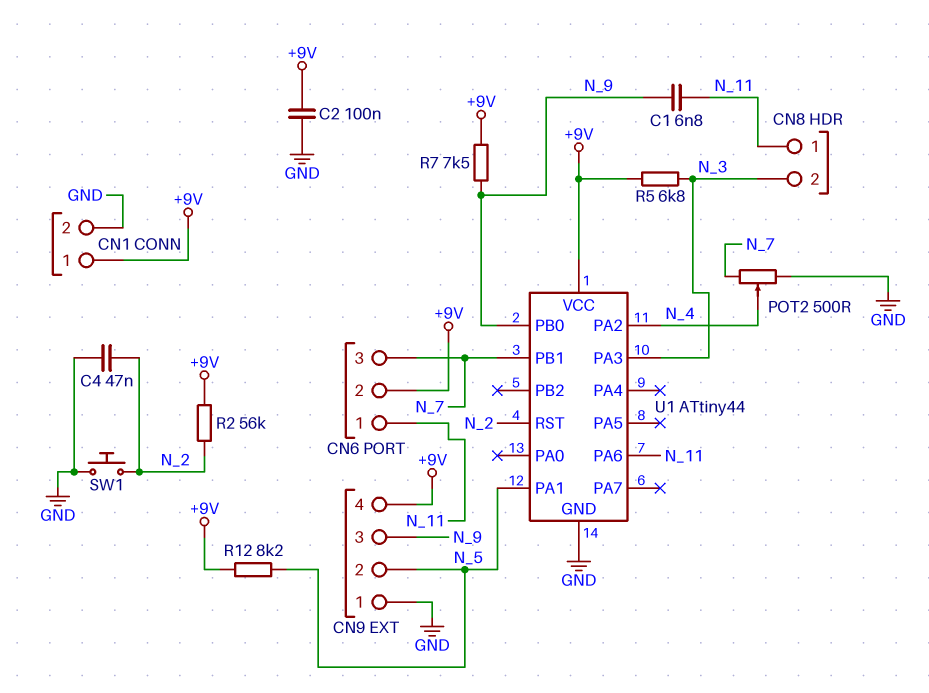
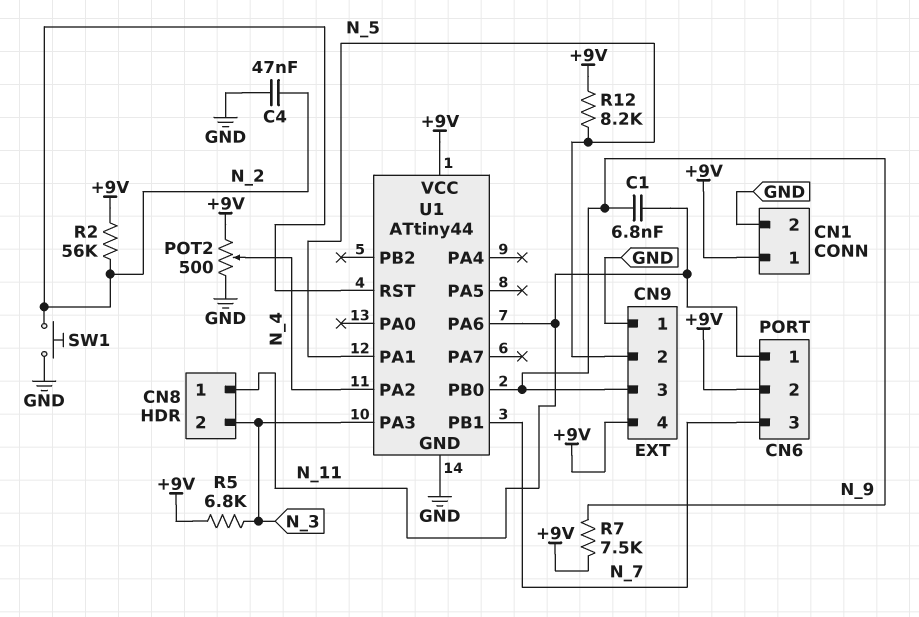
C2: 100nF (+9V, GND) -> none
POT2: 500 (GND, N_7, wiper N_4) -> 500 (+9V, GND, wiper N_4)

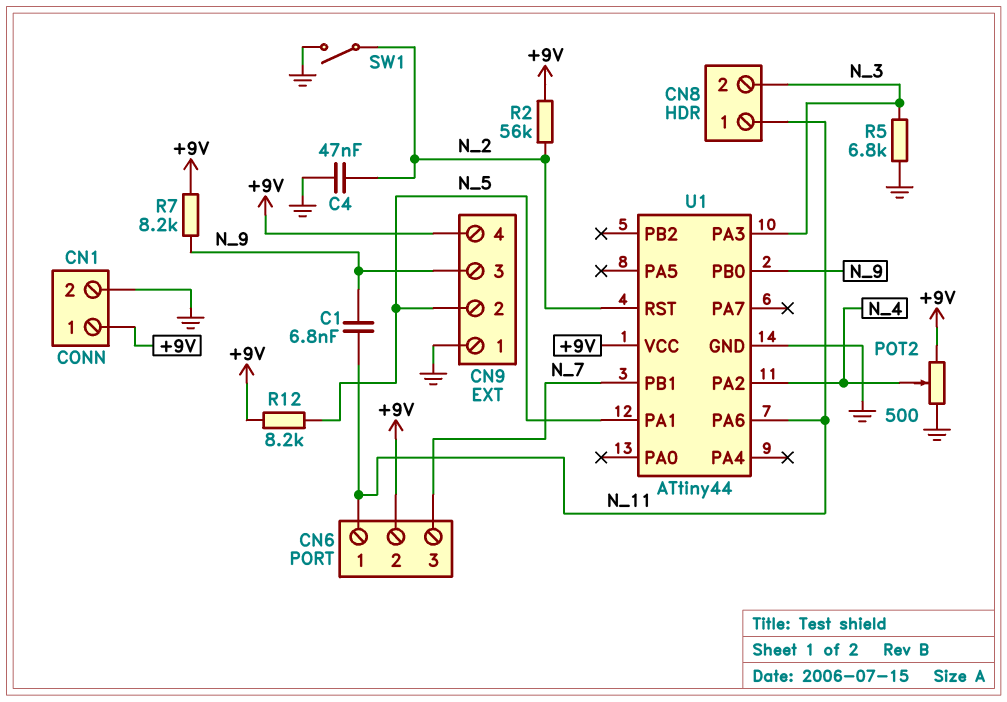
R5: 6.8k (+9V, N_3) -> 6.8k (GND, N_3)
R7: 7.5k (+9V, N_9) -> 8.2k (+9V, N_9)
SW1: button (GND, N_2) -> switch (GND, N_2)

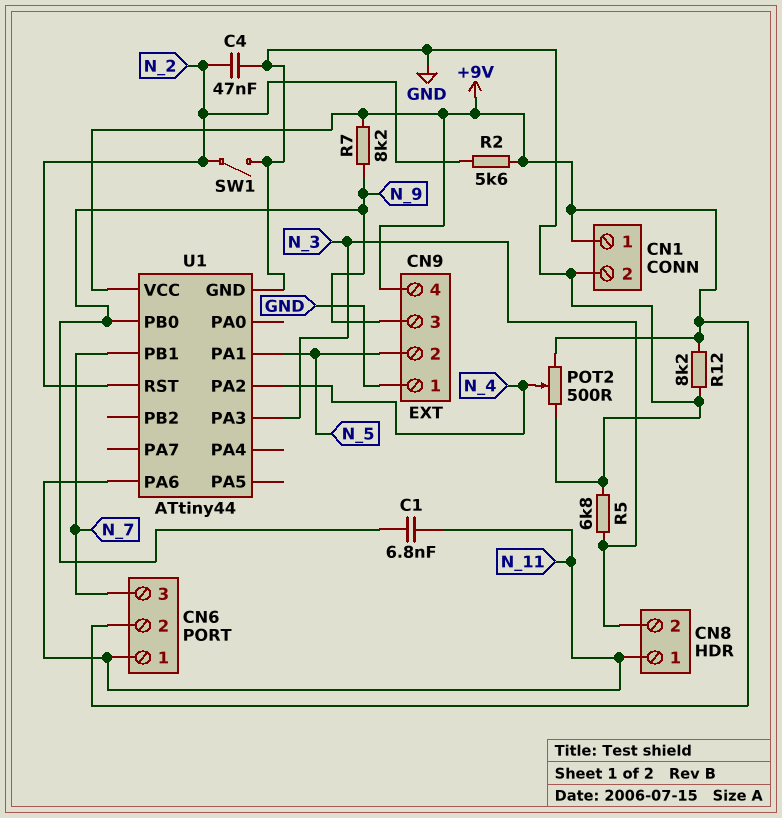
R2: 56k (+9V, N_2) -> 5.6k (+9V, N_2)
R12: 8.2k (+9V, N_5) -> 8.2k (+9V, GND)

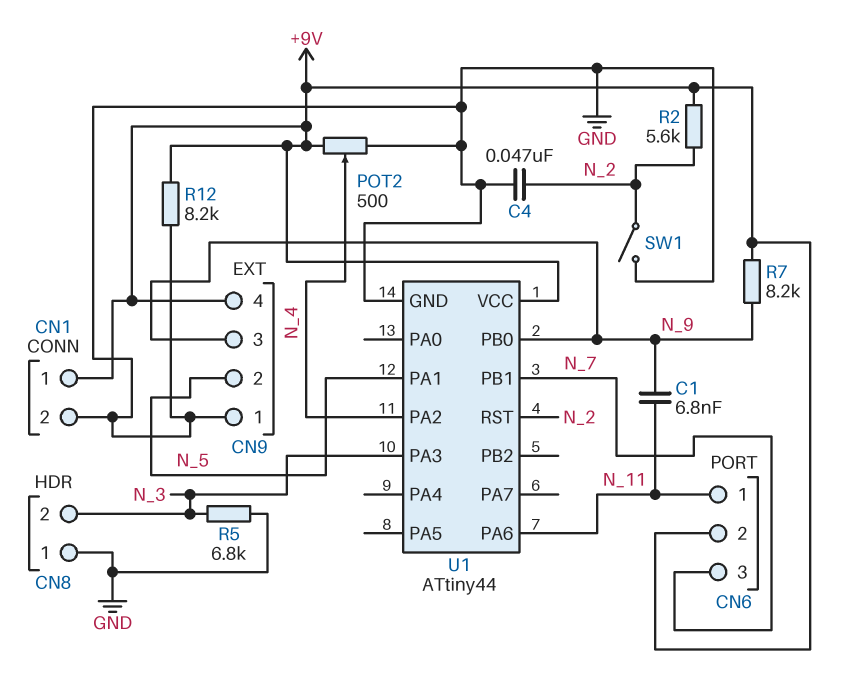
CN8 pin 1: N_11 -> GND

